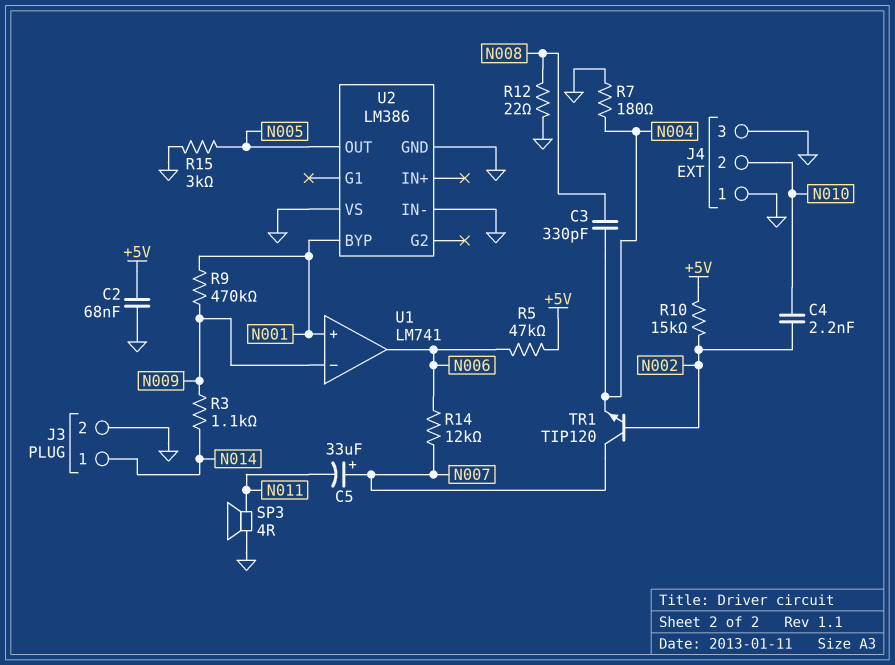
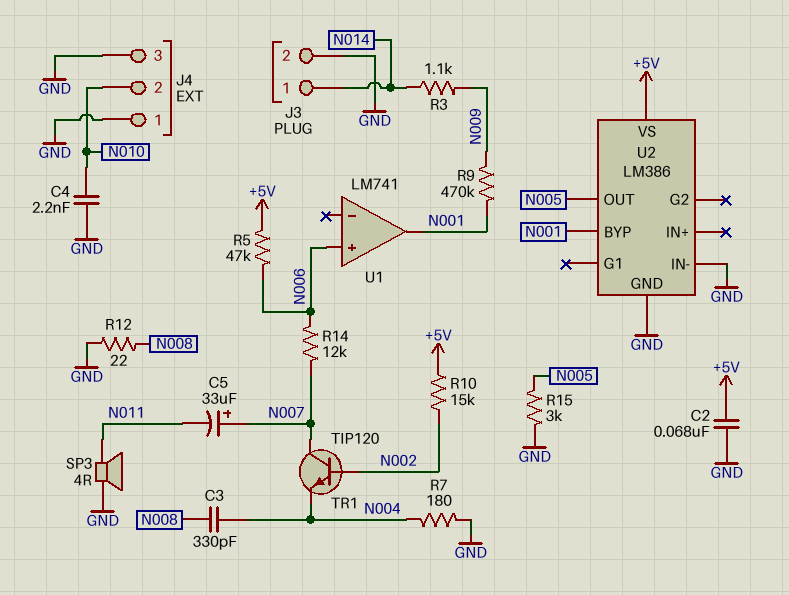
C4: 2.2nF (N002, N010) -> 2.2nF (GND, N010)
U1 pin in+: N001 -> N006
U1 pin in-: N009 -> none
U1 pin out: N006 -> N001
U2 pin VS: GND -> +5V

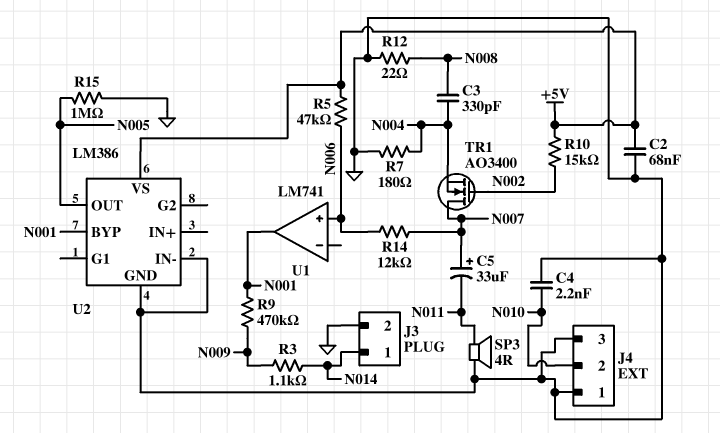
R15: 3k (GND, N005) -> 1M (GND, N005)
TR1: NPN TIP120 (B N002, C N007, E N004) -> NMOS AO3400 (G N002, D N007, S N004)

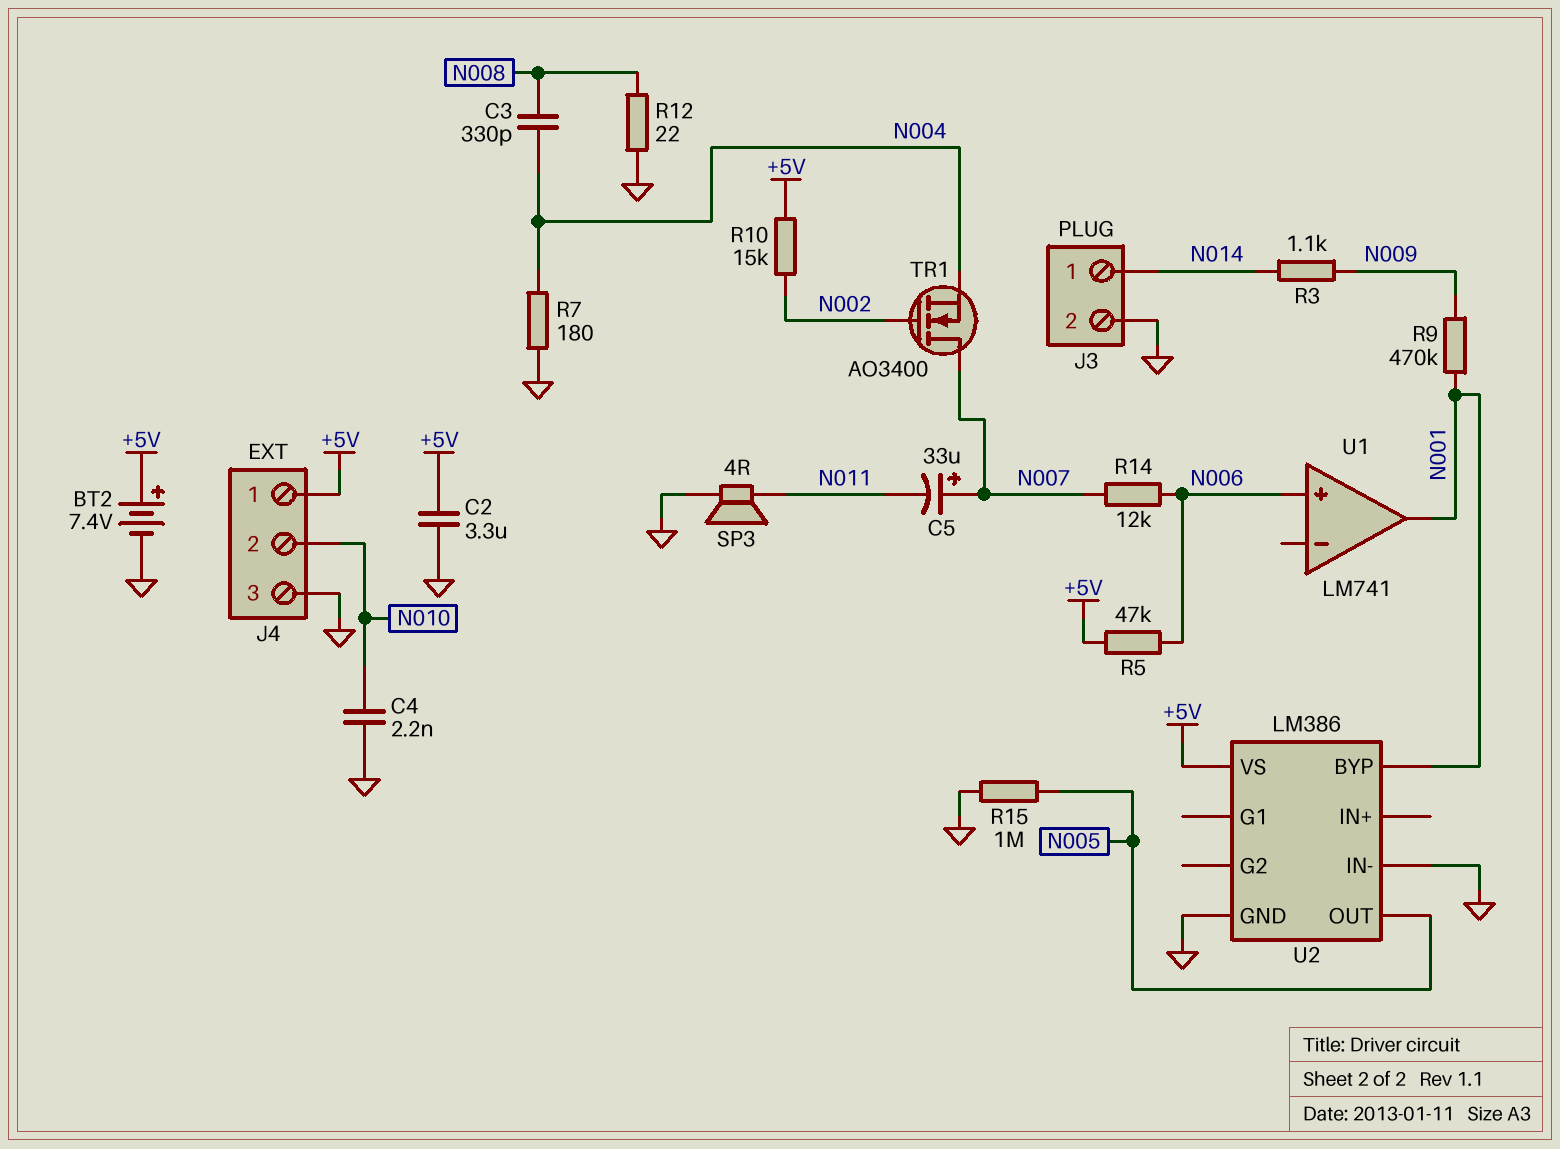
BT2: none -> 7.4V (plus +5V, minus GND)
C2: 68nF (+5V, GND) -> 3.3uF (+5V, GND)
J4 pin 1: GND -> +5V

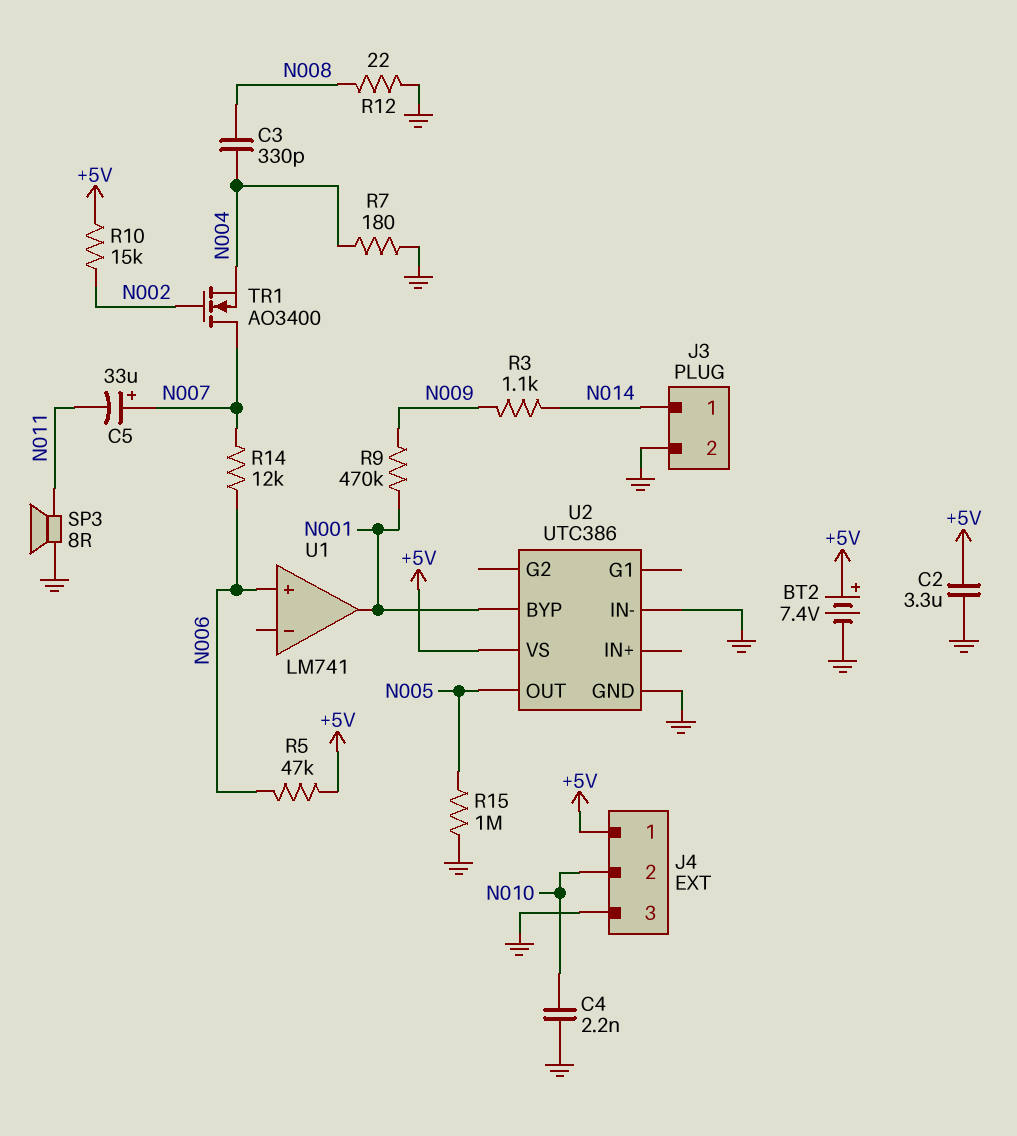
SP3: speaker 4R (GND, N011) -> speaker 8R (GND, N011)
U2: LM386 -> UTC386

